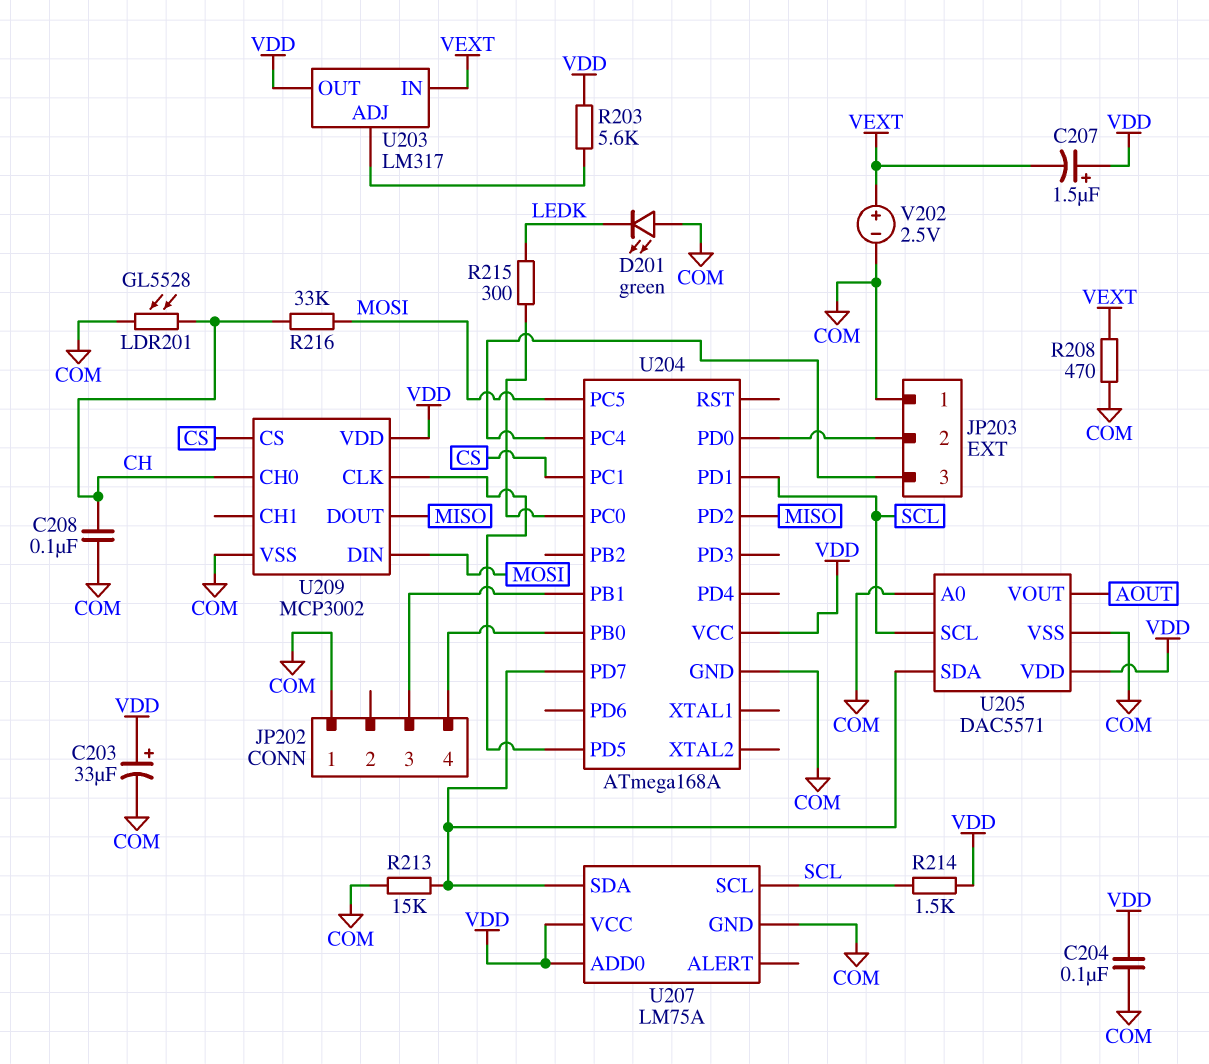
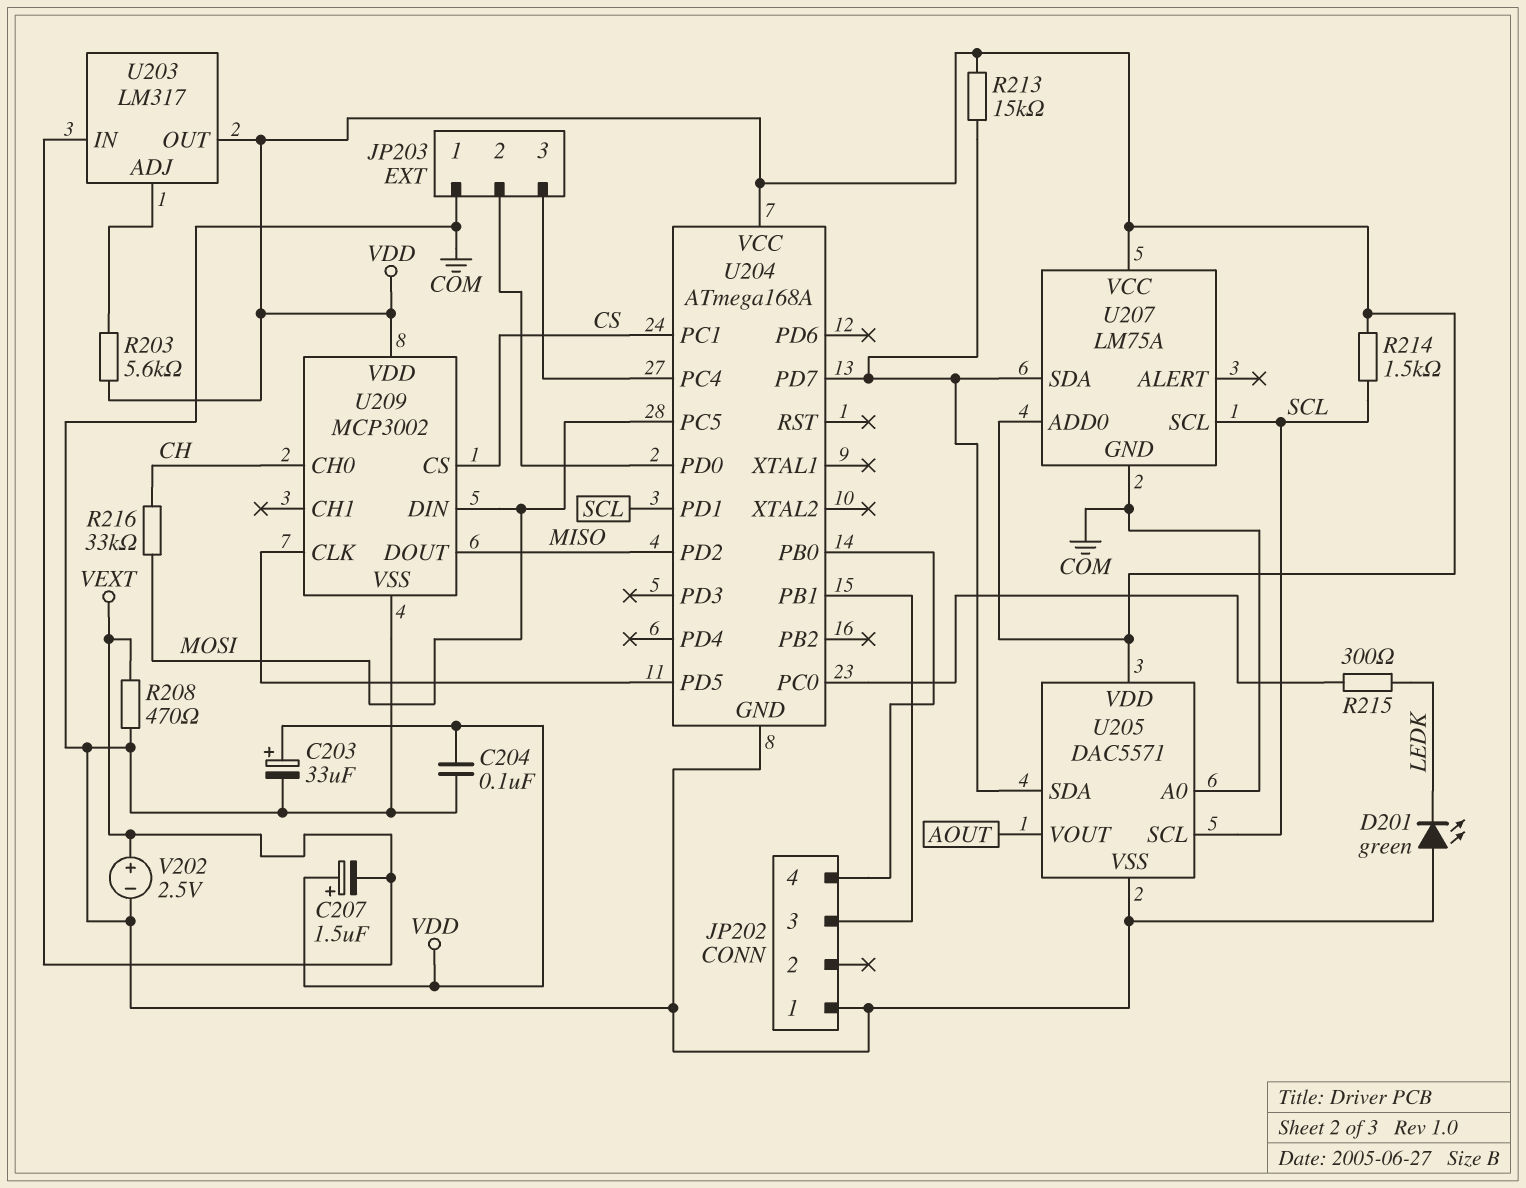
C208: 100nF (CH, COM) -> none
LDR201: GL5528 (CH, COM) -> none
R213: 15k (COM, U204/PD7) -> 15k (U204/PD7, VDD)

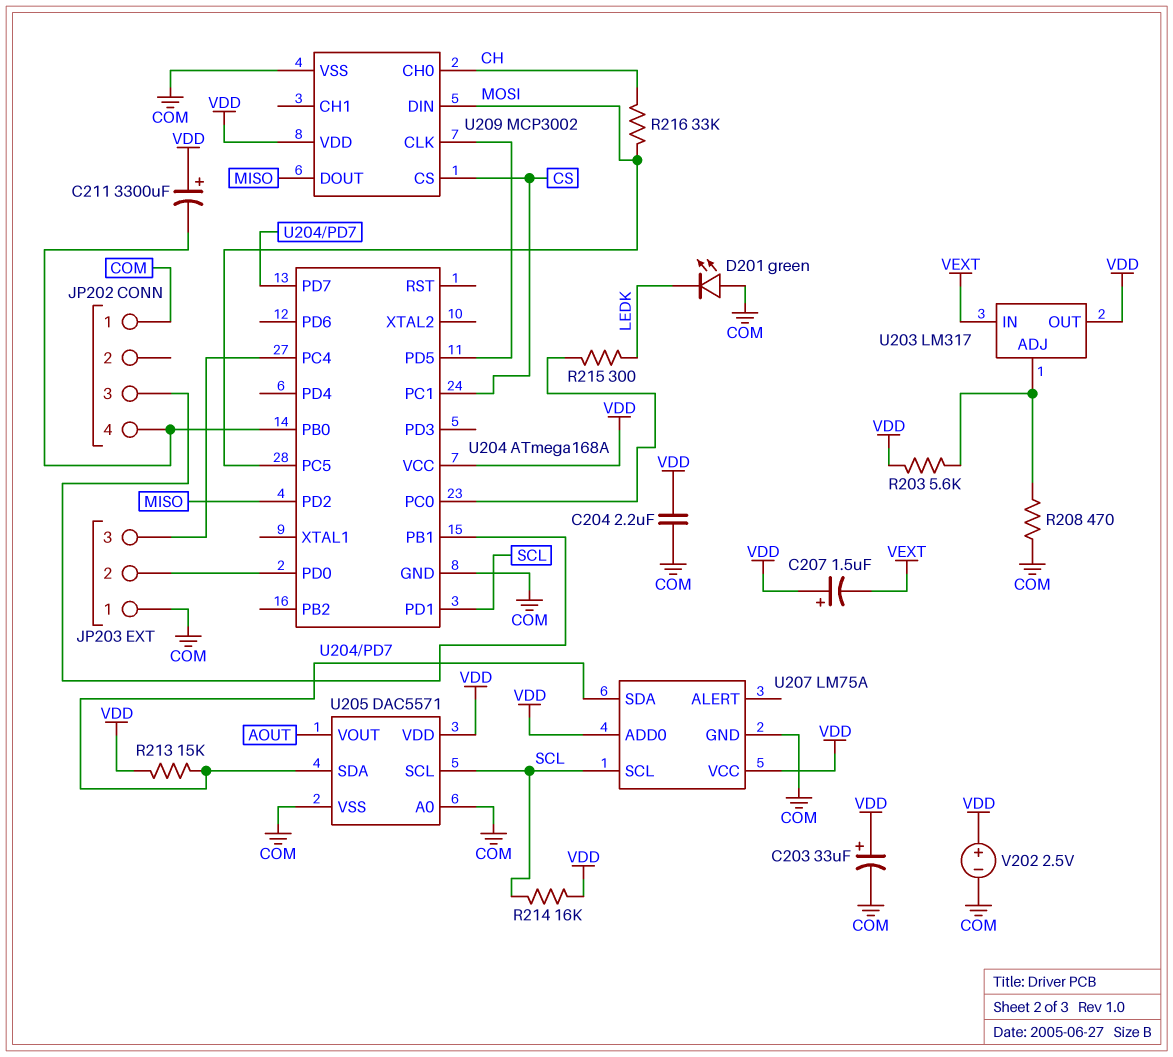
C204: 100nF (COM, VDD) -> 2.2uF (COM, VDD)
C211: none -> 3300uF (plus VDD, minus JP202/4)
R208: 470 (COM, VEXT) -> 470 (COM, U203/ADJ)
R214: 1.5k (SCL, VDD) -> 16k (SCL, VDD)
V202: 2.5V (plus VEXT, minus COM) -> 2.5V (plus VDD, minus COM)

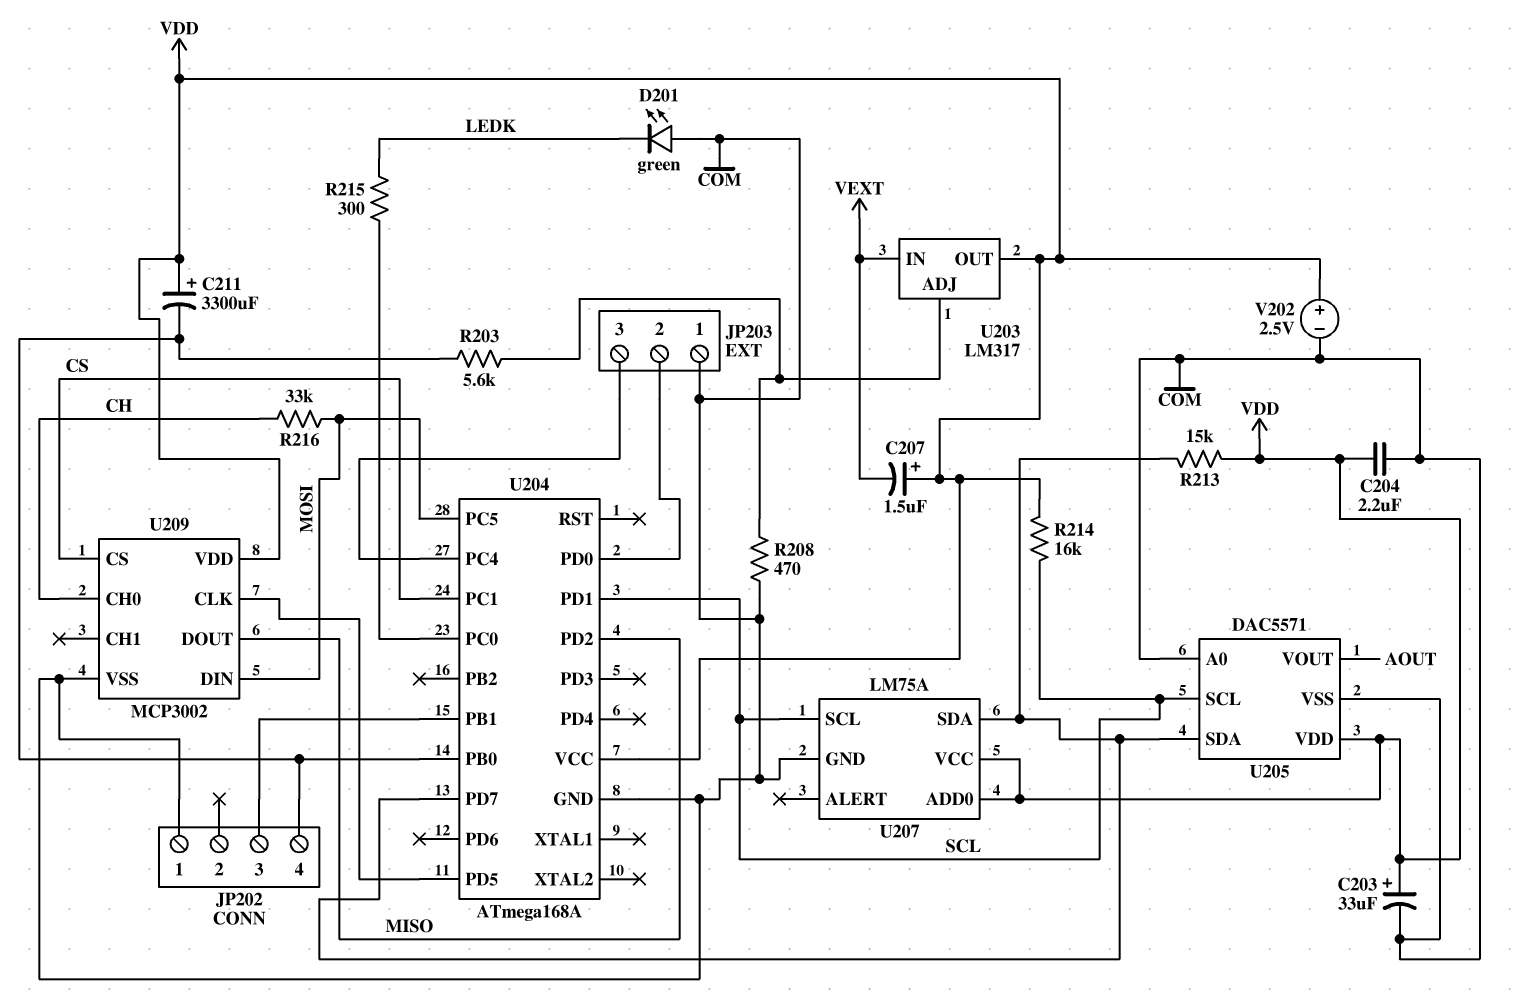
R203: 5.6k (U203/ADJ, VDD) -> 5.6k (JP202/4, U203/ADJ)

